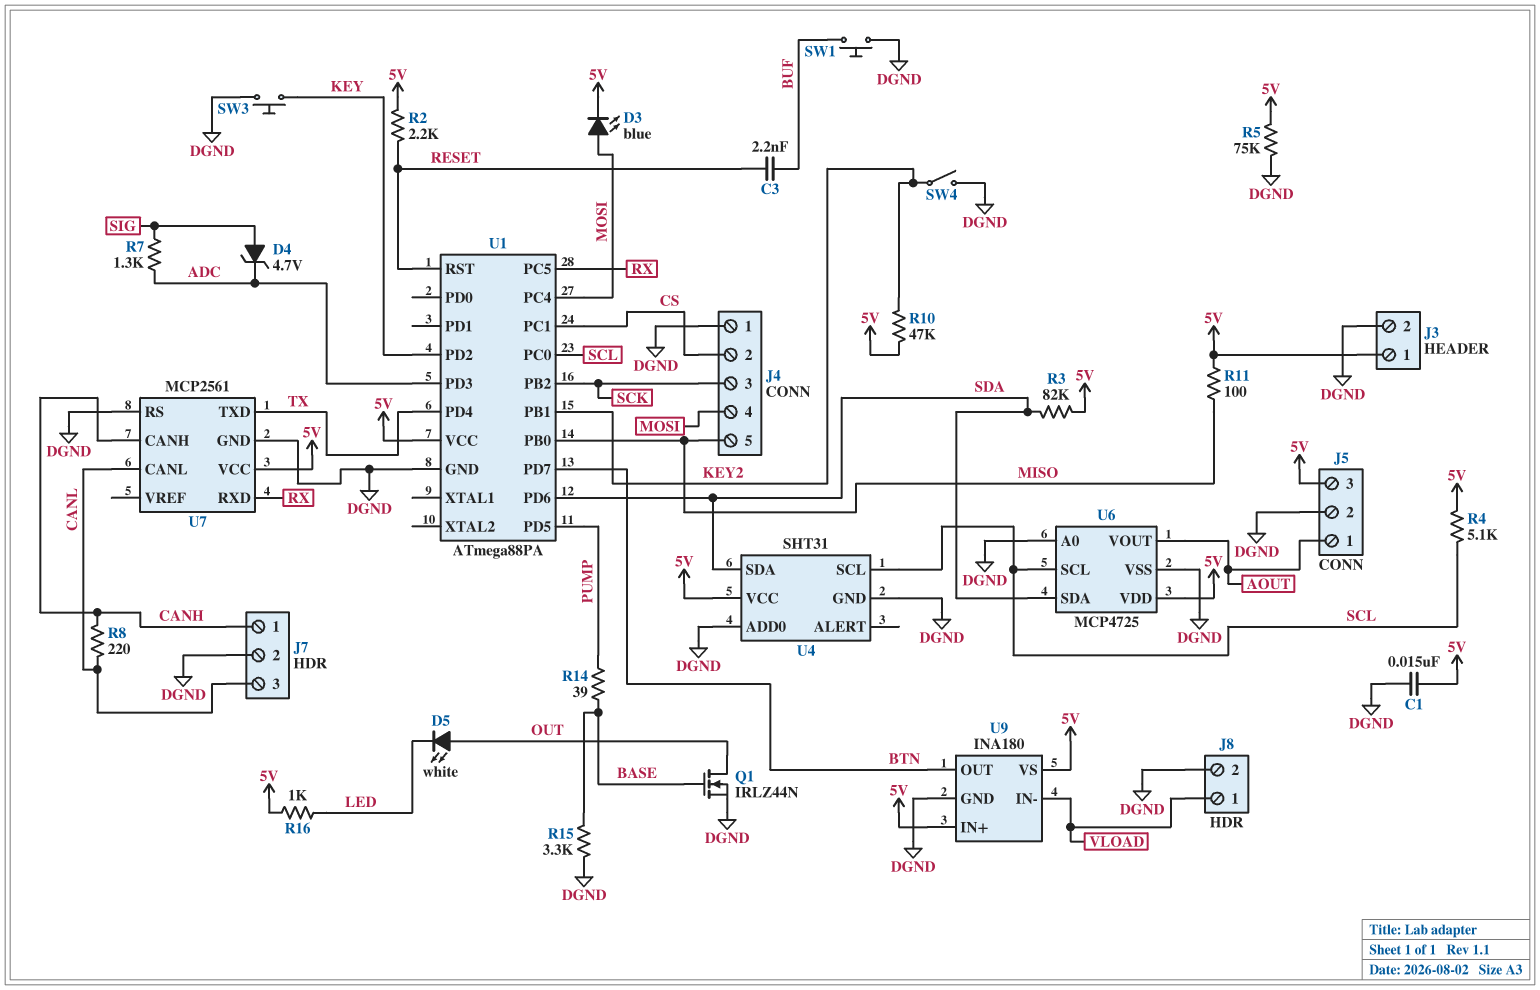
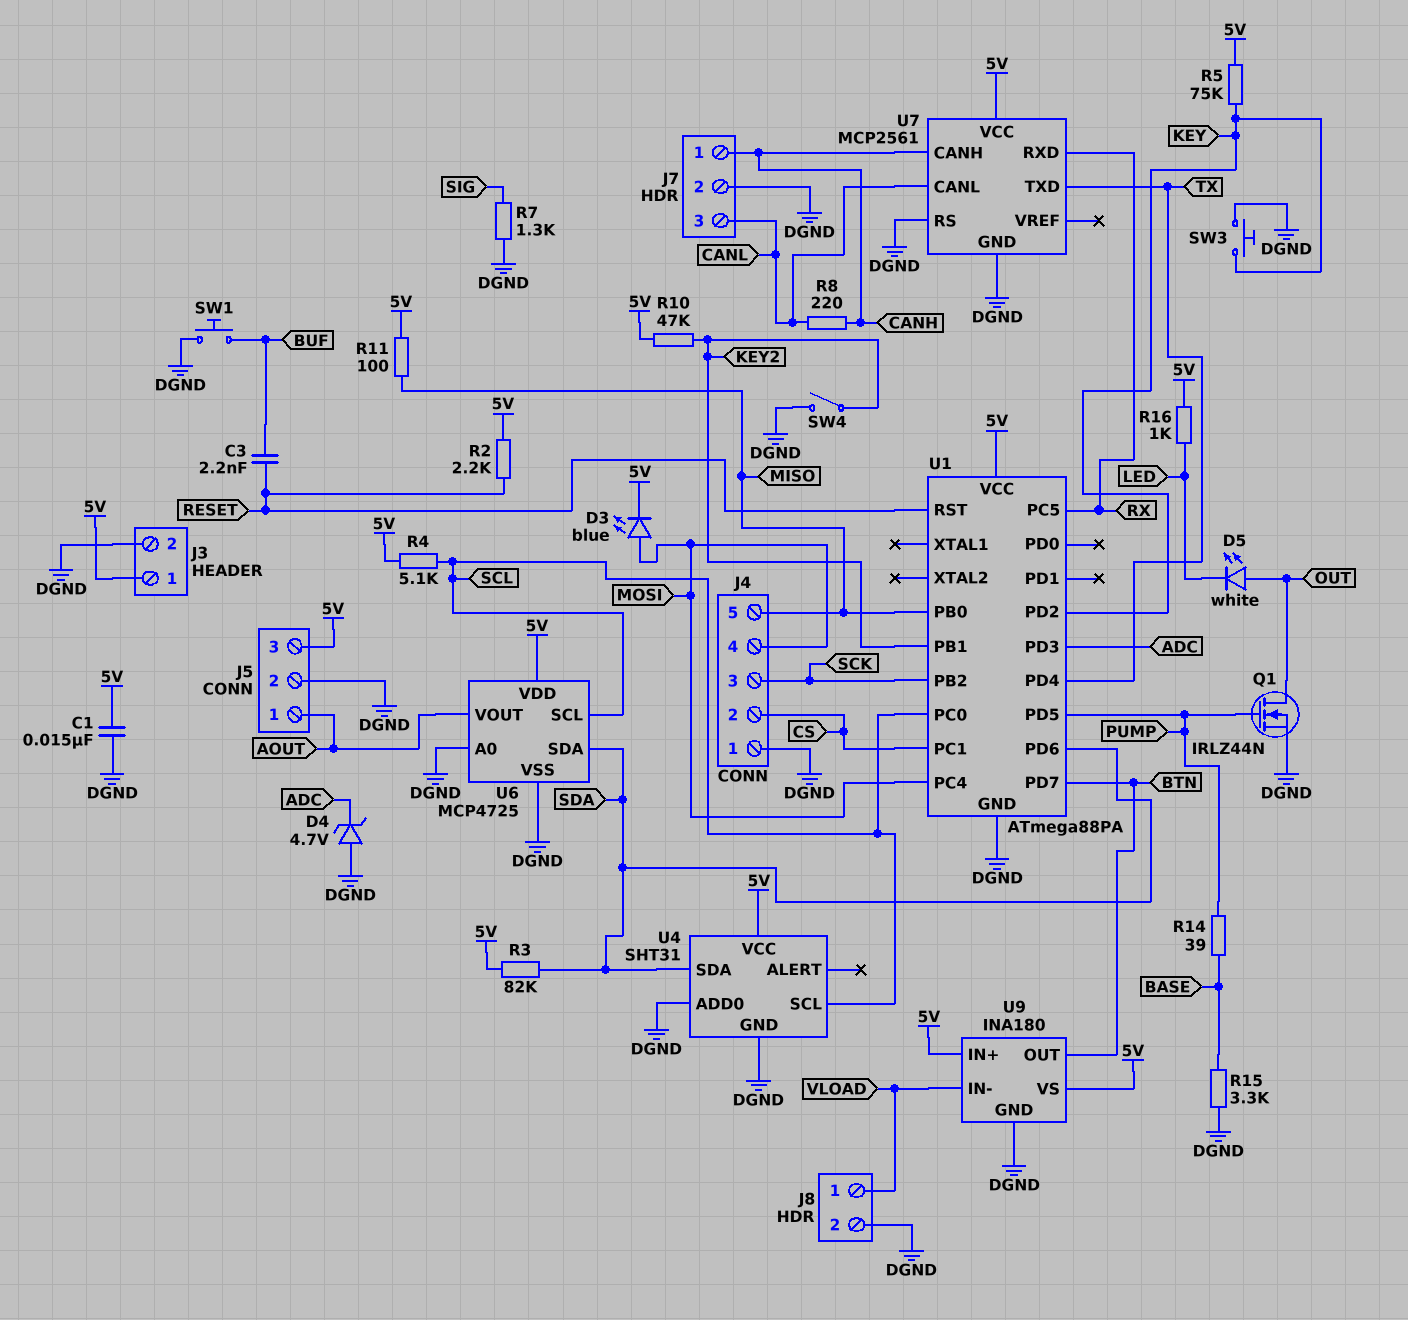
D4: zener 4.7V (A SIG, K ADC) -> zener 4.7V (A DGND, K ADC)
Q1: NMOS IRLZ44N (G BASE, D OUT, S DGND) -> NMOS IRLZ44N (G PUMP, D OUT, S DGND)
R5: 75k (5V, DGND) -> 75k (5V, KEY)
R7: 1.3k (ADC, SIG) -> 1.3k (DGND, SIG)

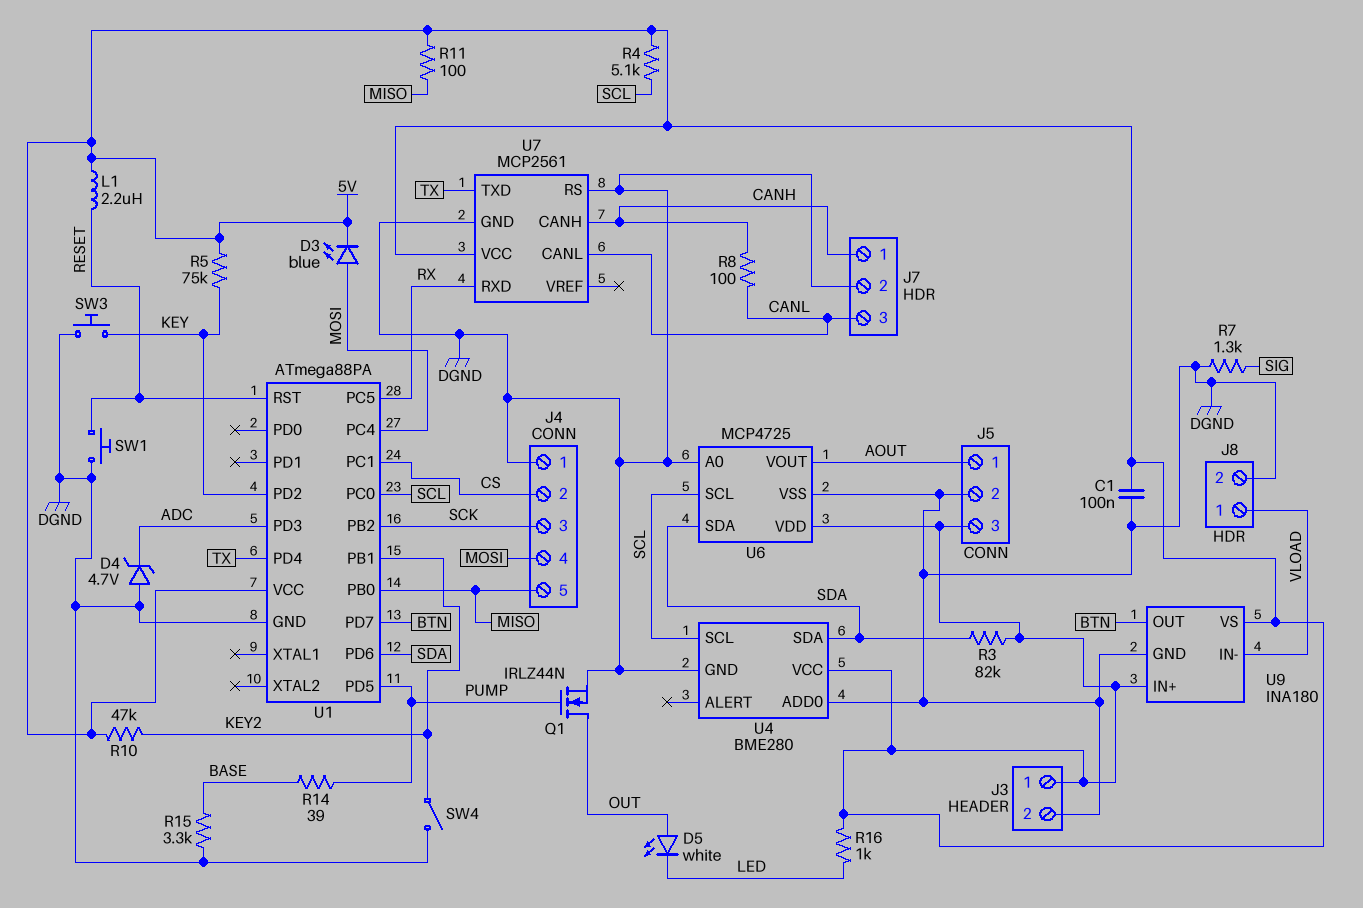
C1: 15nF (5V, DGND) -> 100nF (5V, DGND)
C3: 2.2nF (BUF, RESET) -> none
L1: none -> 2.2uH (5V, RESET)
R2: 2.2k (5V, RESET) -> none
R8: 220 (CANH, CANL) -> 100 (CANH, CANL)
SW1: button (BUF, DGND) -> button (DGND, RESET)
U4: SHT31 -> BME280

